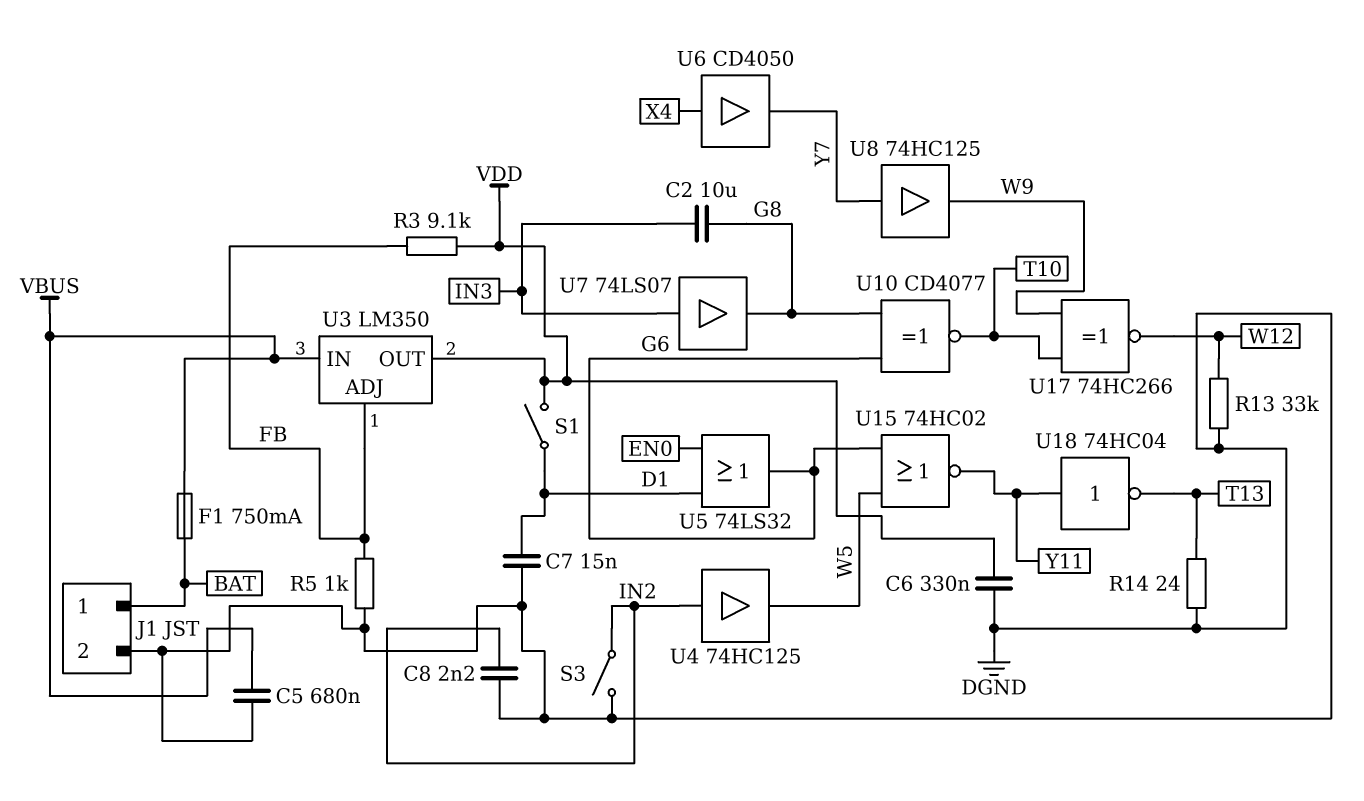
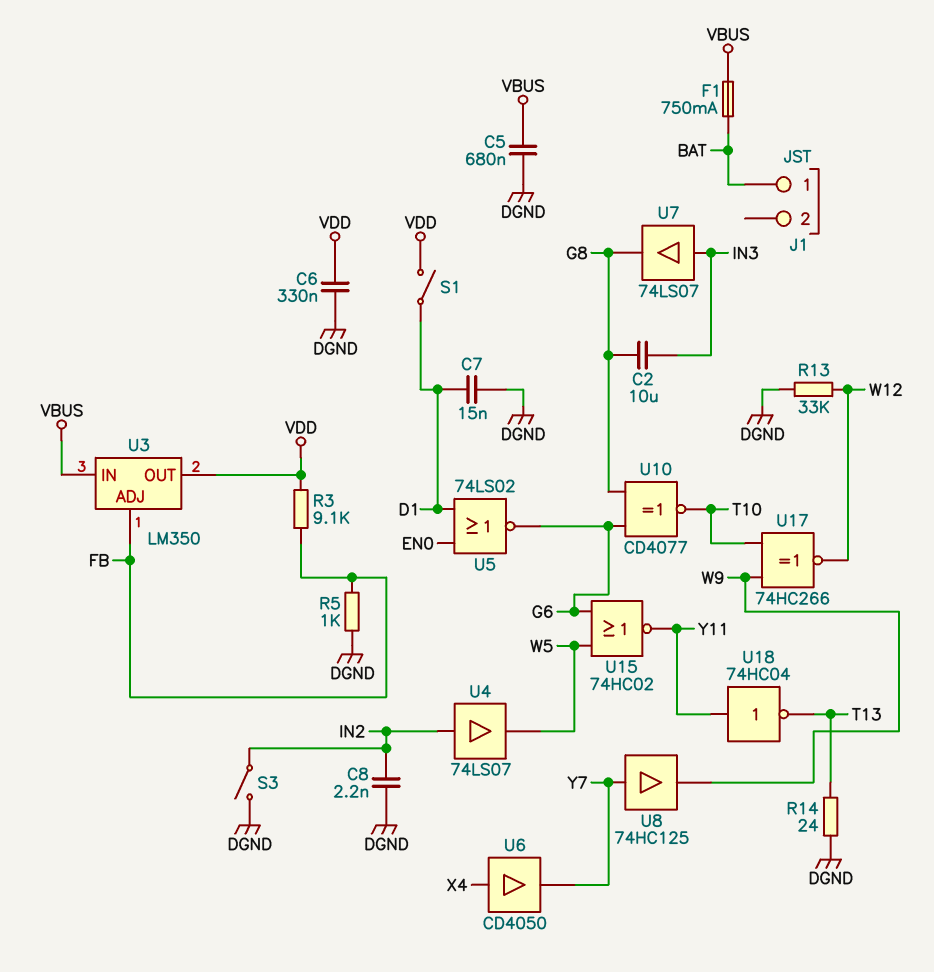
J1 pin 2: DGND -> none
U4: buffer 74HC125 (in IN2, out W5) -> buffer 74LS07 (in IN2, out W5)
U5: OR 74LS32 (in D1, in EN0, out G6) -> NOR 74LS02 (in D1, in EN0, out G6)

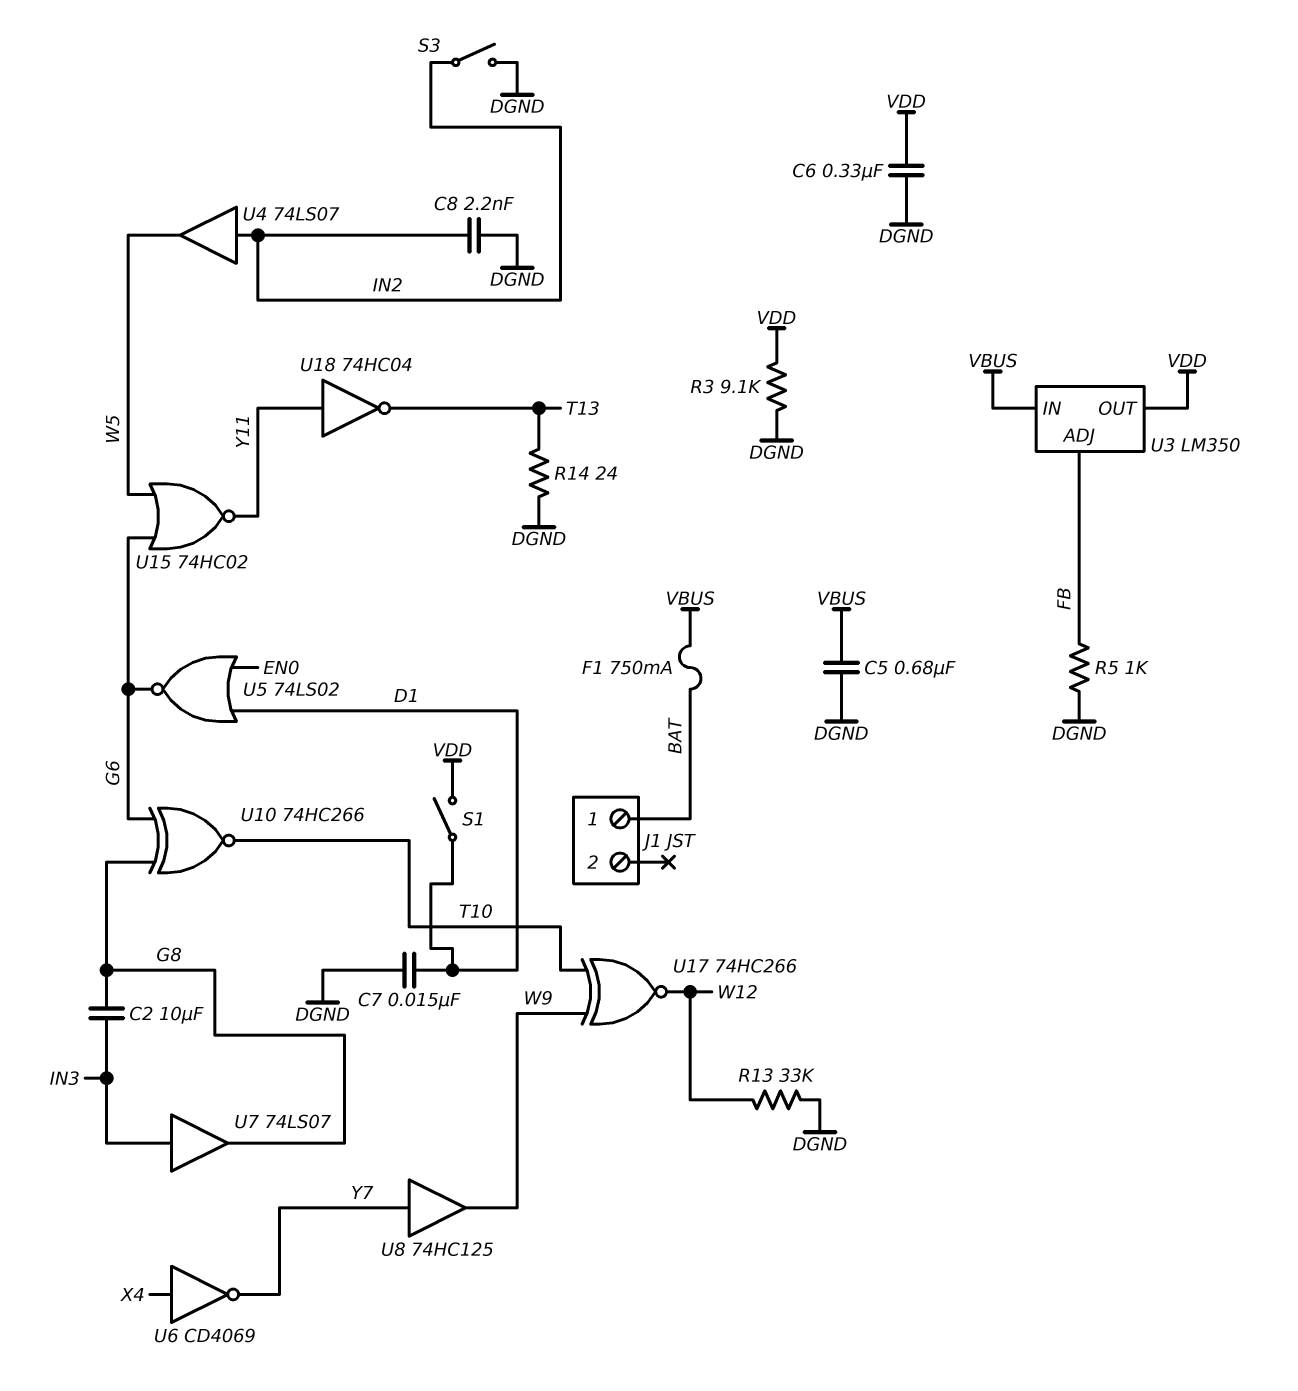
R3: 9.1k (FB, VDD) -> 9.1k (DGND, VDD)
U6: buffer CD4050 (in X4, out Y7) -> NOT CD4069 (in X4, out Y7)
U10: XNOR CD4077 (in G6, in G8, out T10) -> XNOR 74HC266 (in G6, in G8, out T10)

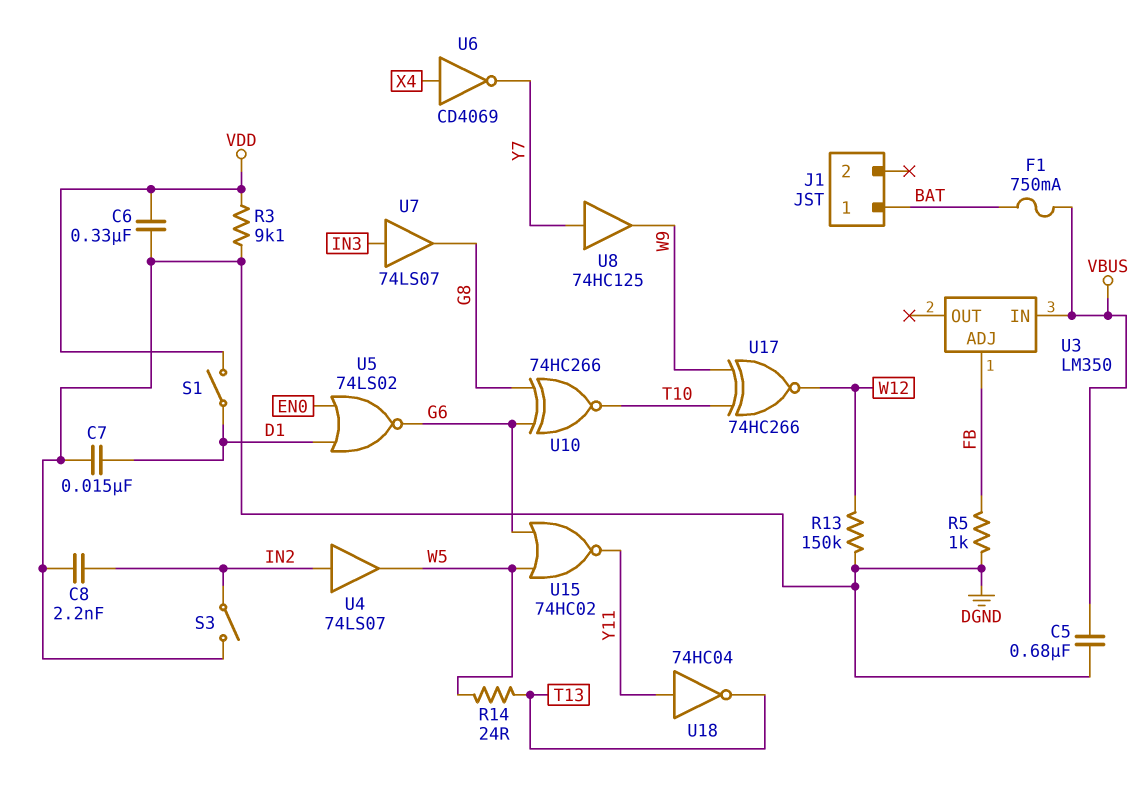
C2: 10uF (G8, IN3) -> none
R13: 33k (DGND, W12) -> 150k (DGND, W12)
R14: 24 (DGND, T13) -> 24 (T13, W5)
U3 pin OUT: VDD -> none

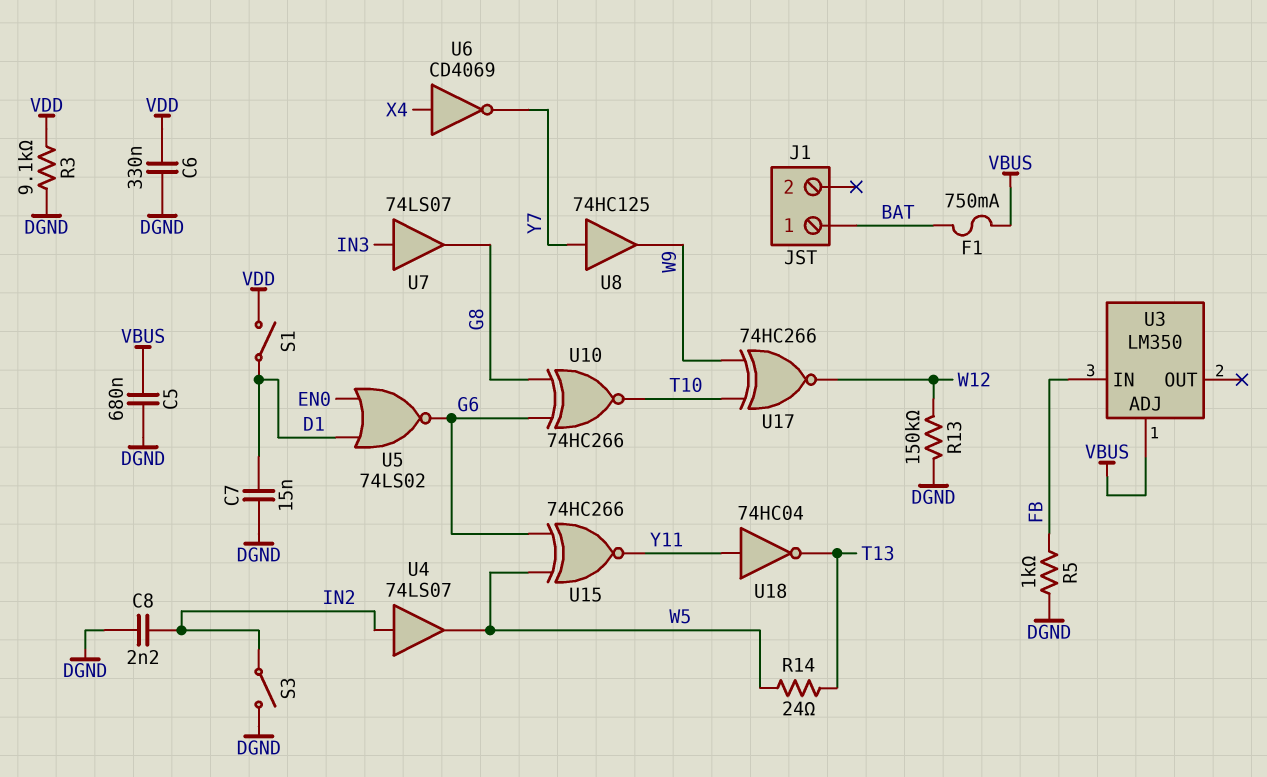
U3 pin ADJ: FB -> VBUS
U3 pin IN: VBUS -> FB
U15: NOR 74HC02 (in G6, in W5, out Y11) -> XNOR 74HC266 (in G6, in W5, out Y11)

